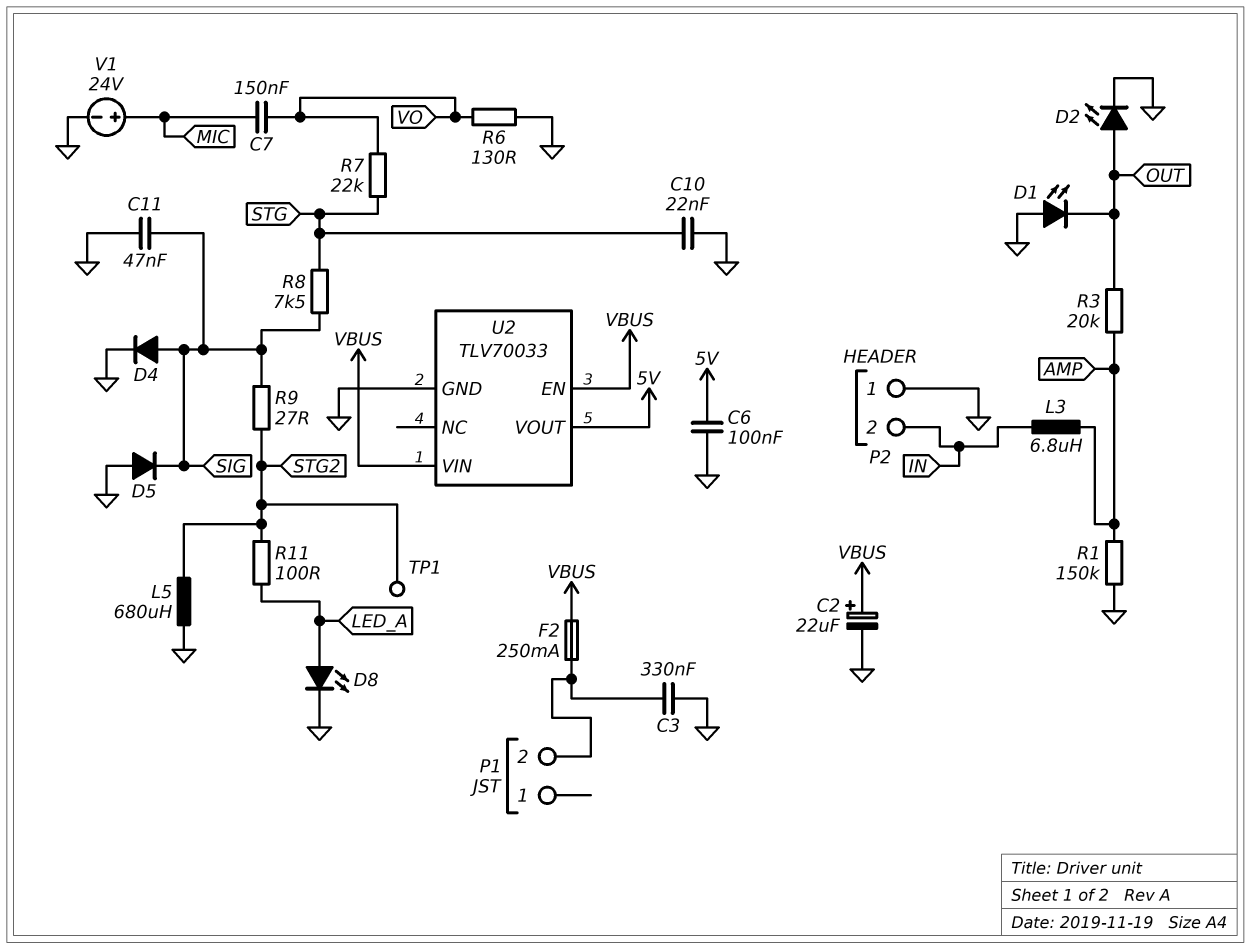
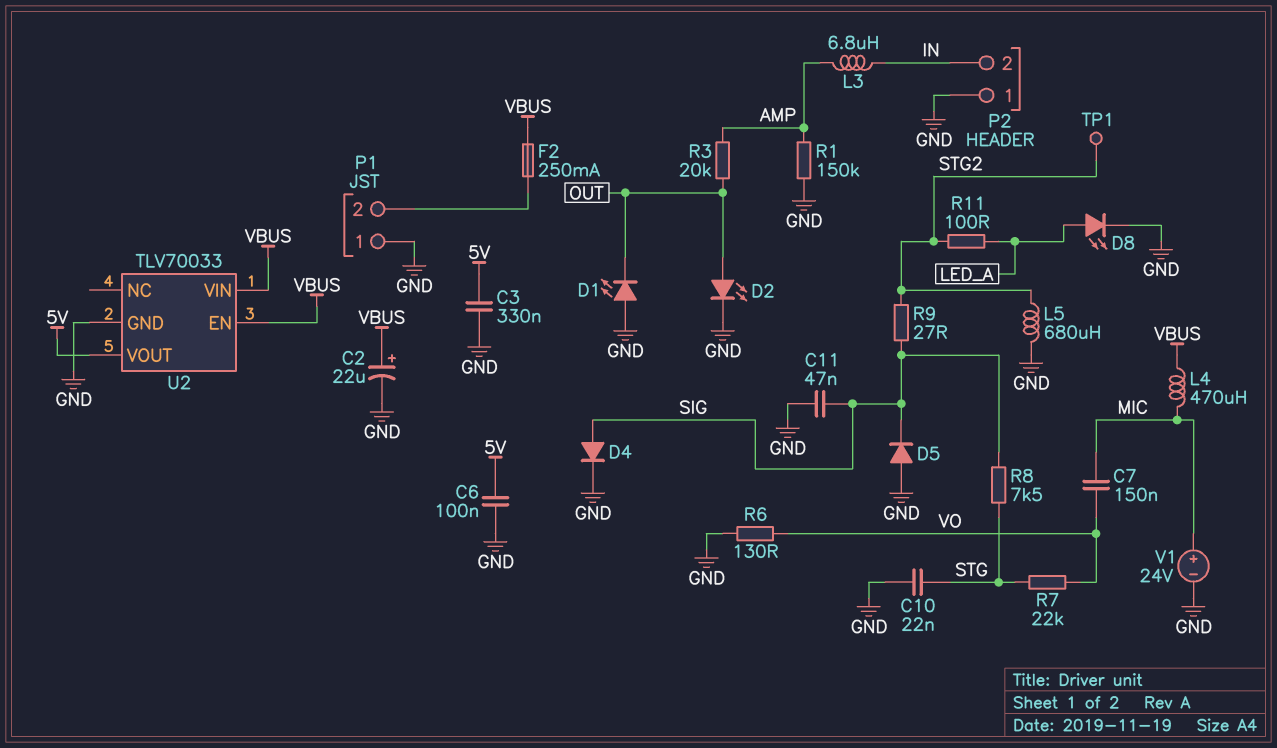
C3: 330nF (GND, P1/2) -> 330nF (5V, GND)
L4: none -> 470uH (MIC, VBUS)
P1 pin 1: none -> GND

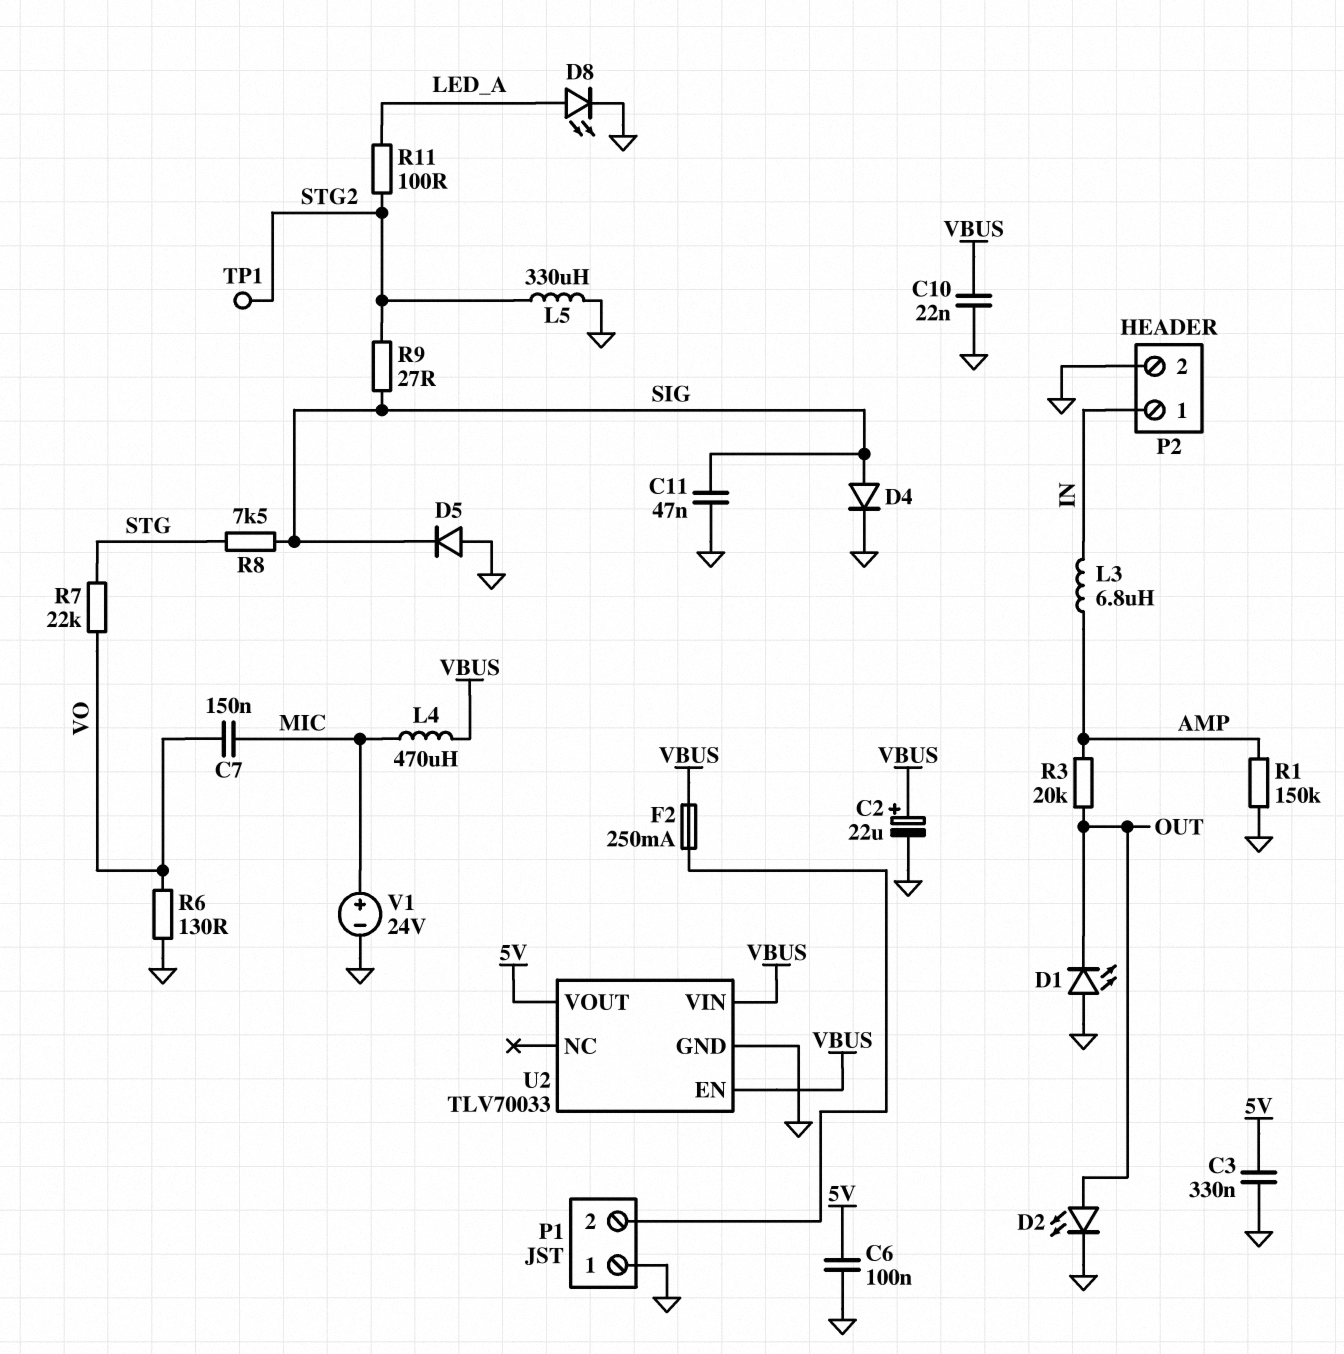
C10: 22nF (GND, STG) -> 22nF (GND, VBUS)
L5: 680uH (GND, STG2) -> 330uH (GND, STG2)
P2 pin 1: GND -> IN
P2 pin 2: IN -> GND

